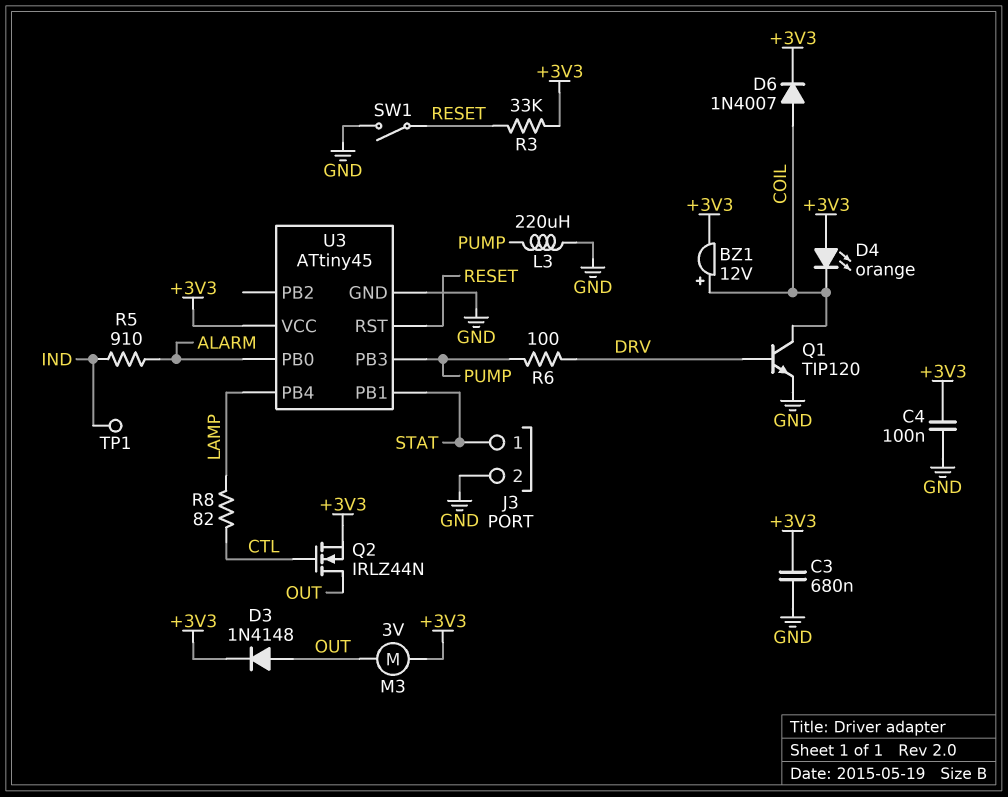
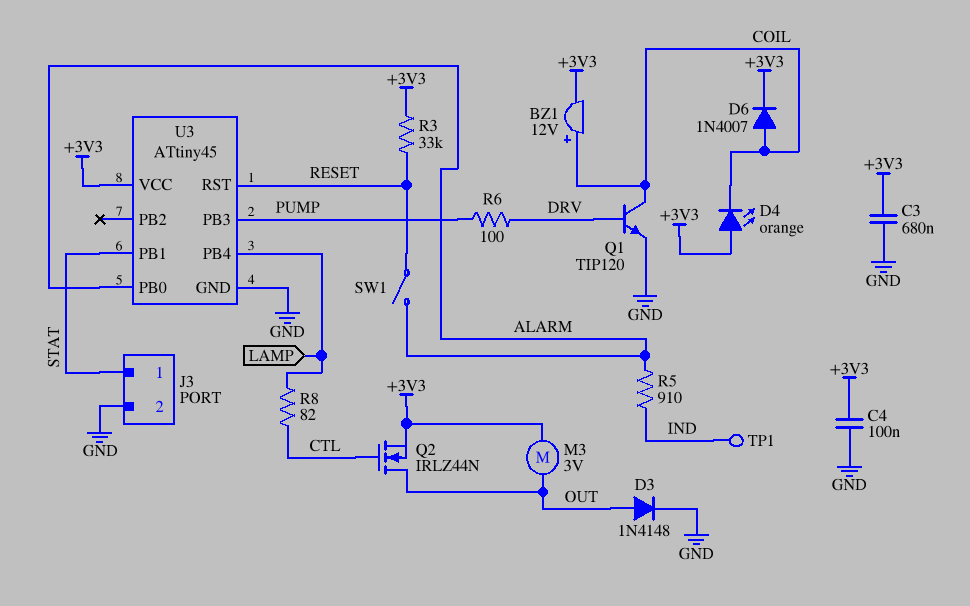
D3: diode 1N4148 (A OUT, K +3V3) -> diode 1N4148 (A OUT, K GND)
L3: 220uH (GND, PUMP) -> none
SW1: switch (GND, RESET) -> switch (ALARM, RESET)

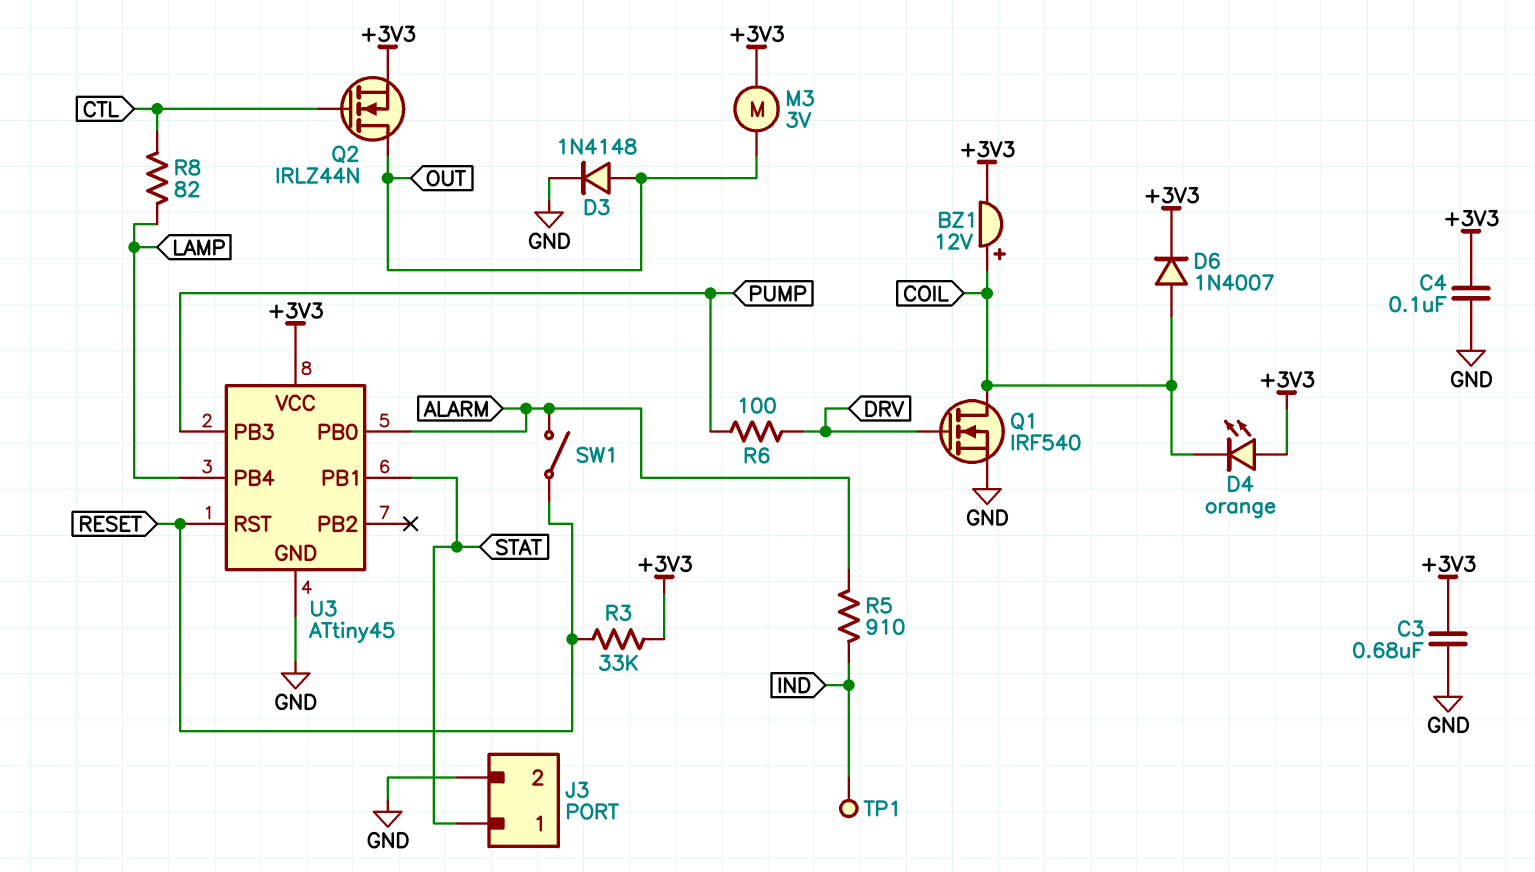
Q1: NPN TIP120 (B DRV, C COIL, E GND) -> NMOS IRF540 (G DRV, D COIL, S GND)

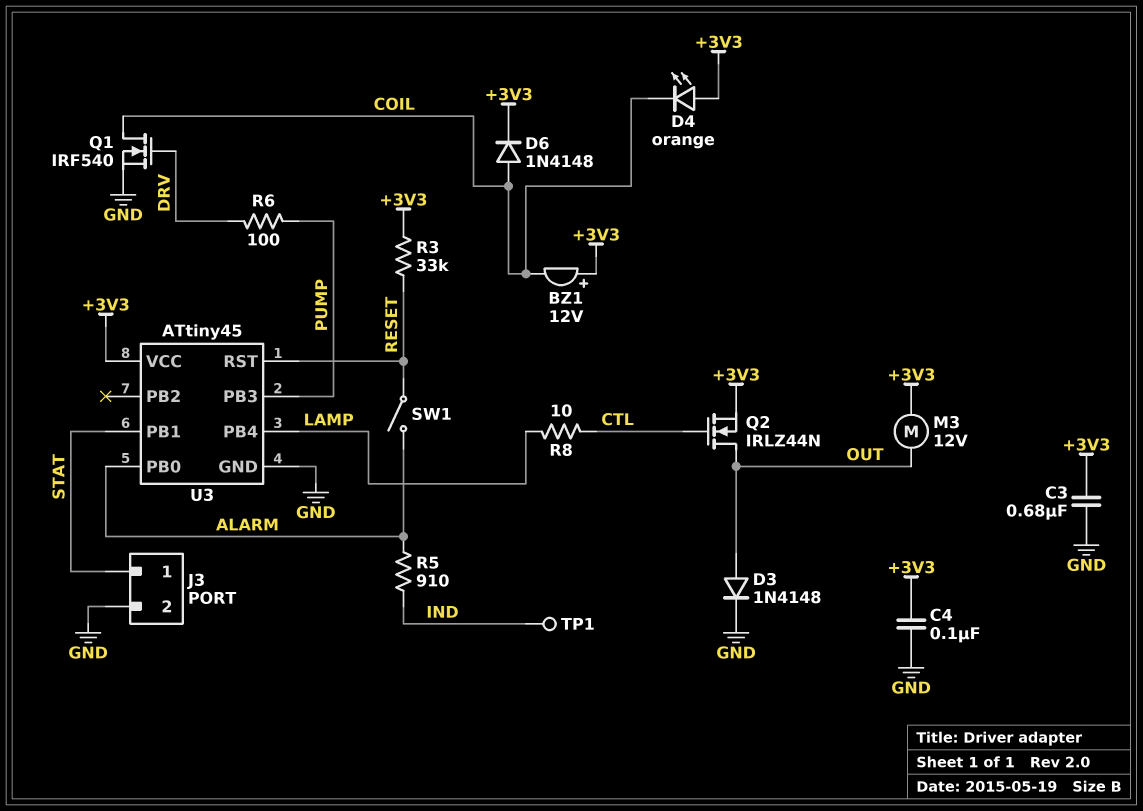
BZ1: buzzer 12V (plus COIL, minus +3V3) -> buzzer 12V (plus +3V3, minus COIL)
D6: diode 1N4007 (A COIL, K +3V3) -> diode 1N4148 (A COIL, K +3V3)
M3: motor 3V (+3V3, OUT) -> motor 12V (+3V3, OUT)
R8: 82 (CTL, LAMP) -> 10 (CTL, LAMP)

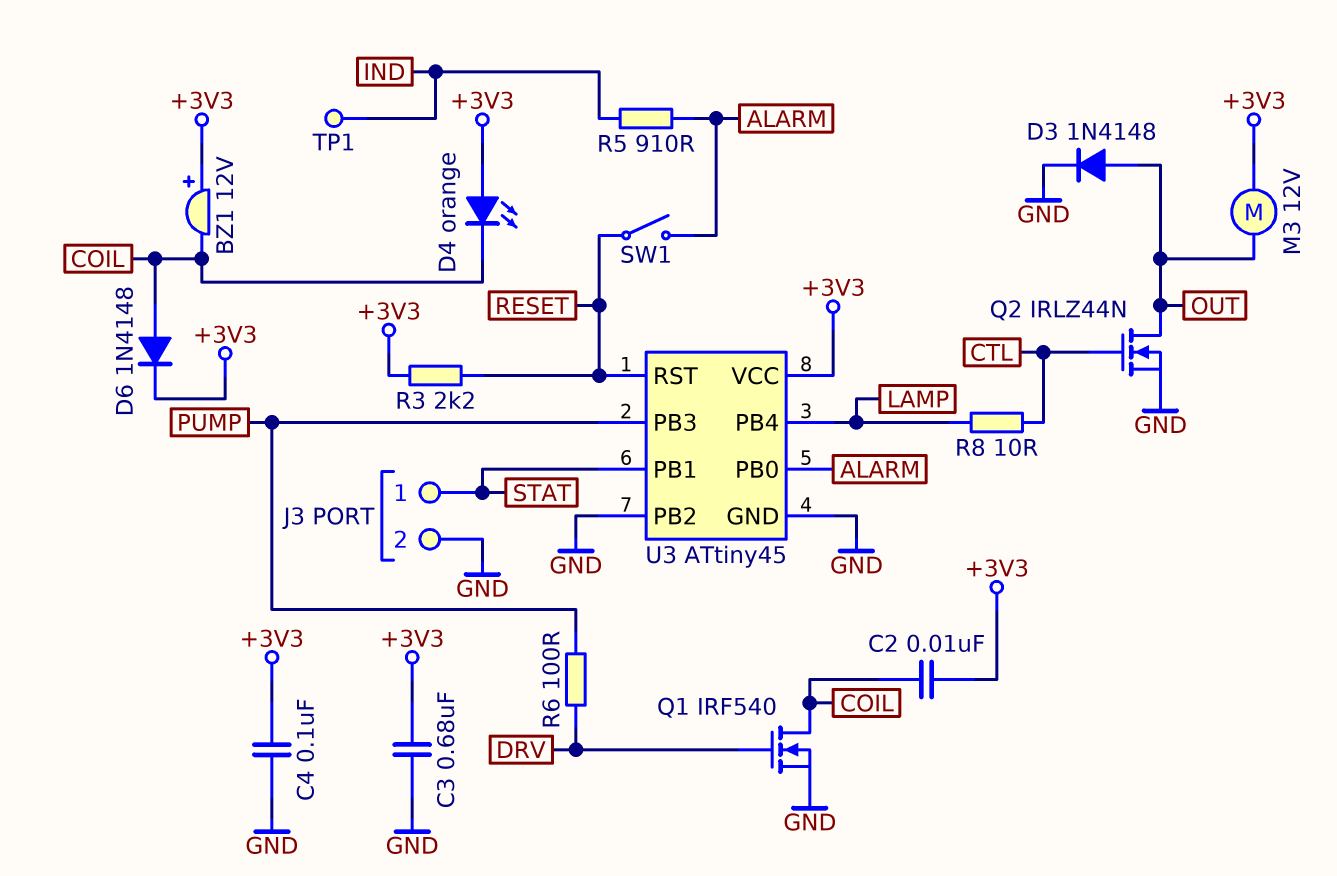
C2: none -> 10nF (+3V3, COIL)
Q2: NMOS IRLZ44N (G CTL, D OUT, S +3V3) -> NMOS IRLZ44N (G CTL, D OUT, S GND)
R3: 33k (+3V3, RESET) -> 2.2k (+3V3, RESET)
U3 pin PB2: none -> GND

